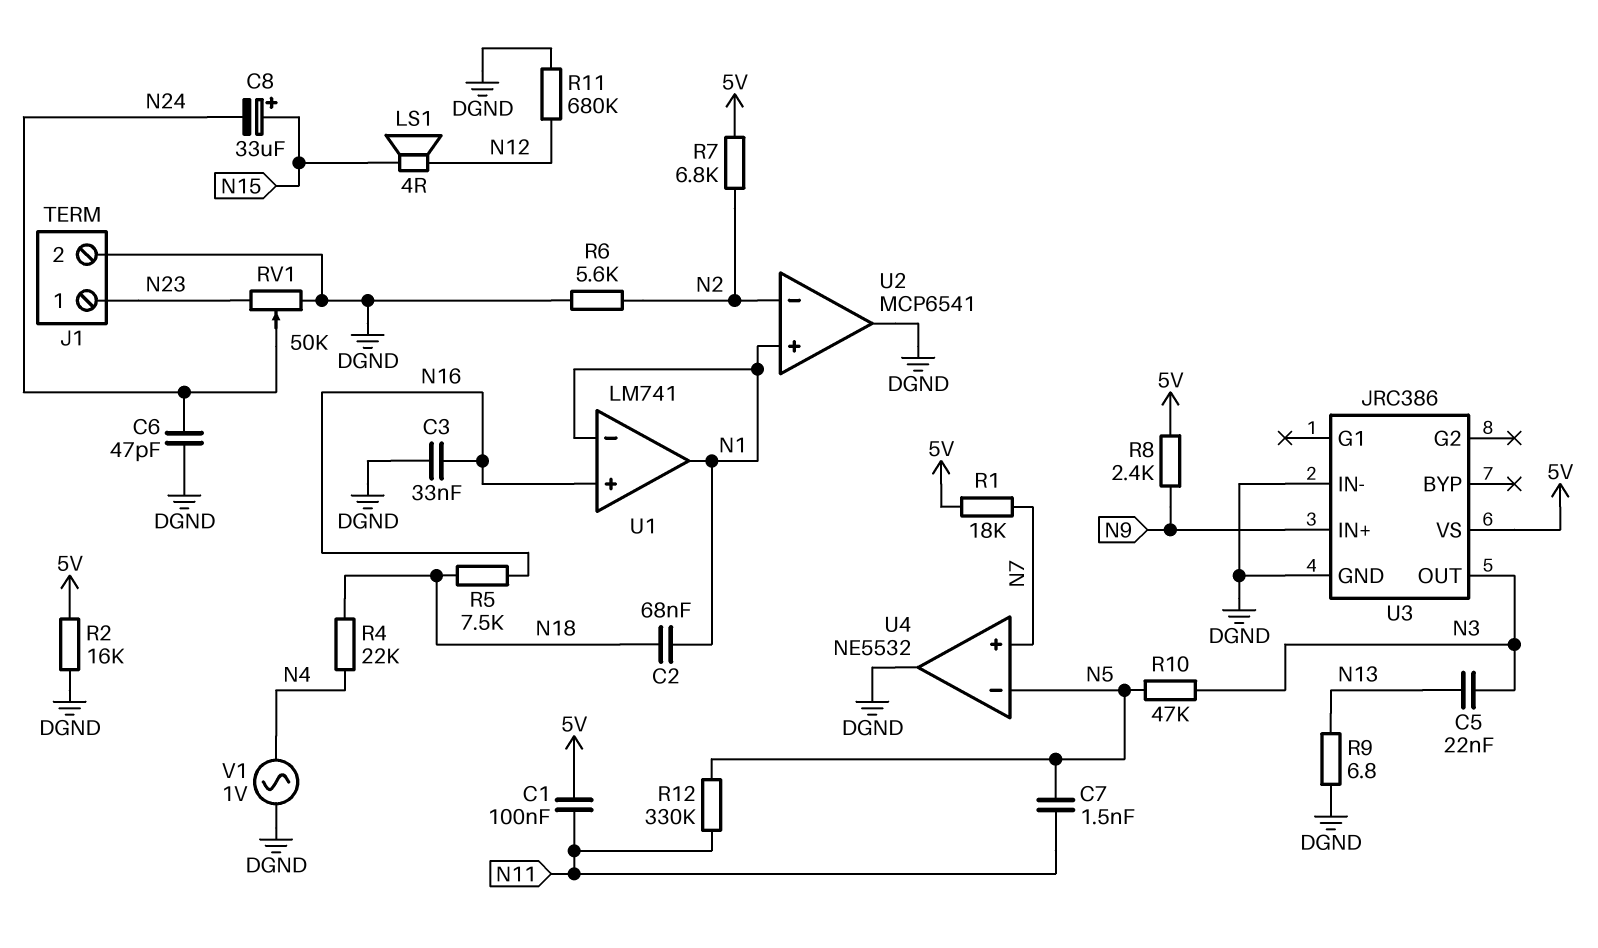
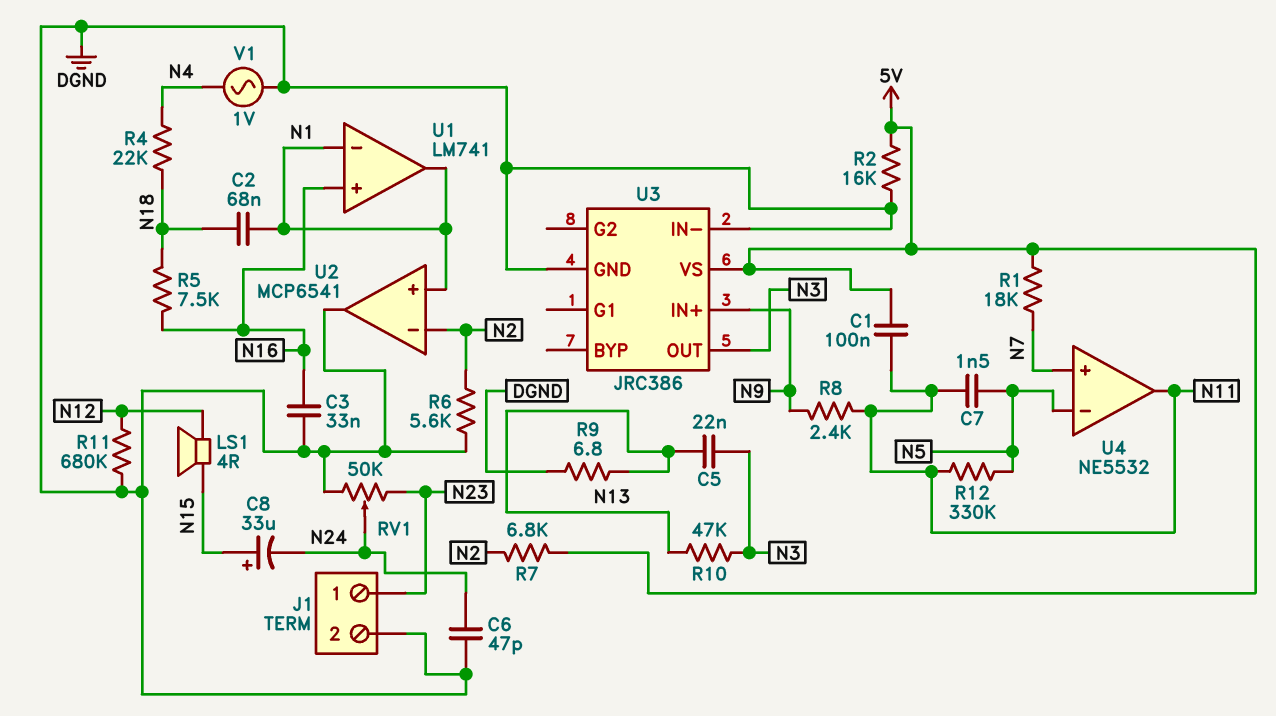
R8: 2.4k (5V, N9) -> 2.4k (N9, N11)
R10: 47k (N3, N5) -> 47k (N3, N13)
U4 pin out: DGND -> N11

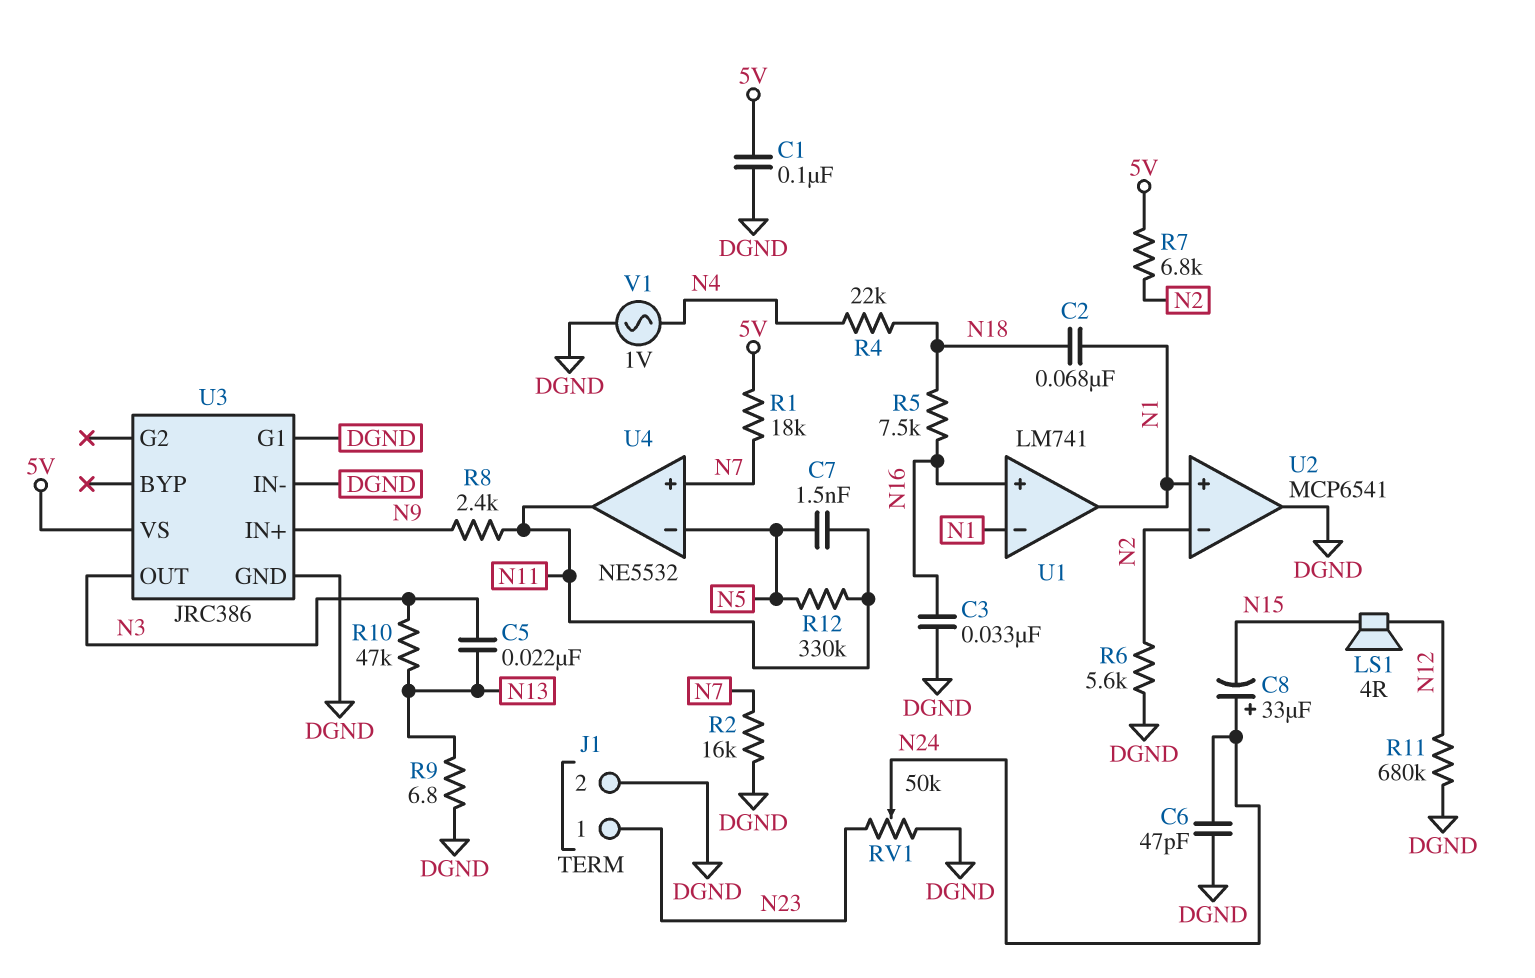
C1: 100nF (5V, N11) -> 100nF (5V, DGND)
C8: 33uF (plus N15, minus N24) -> 33uF (plus N24, minus N15)
R2: 16k (5V, DGND) -> 16k (DGND, N7)
U3 pin G1: none -> DGND

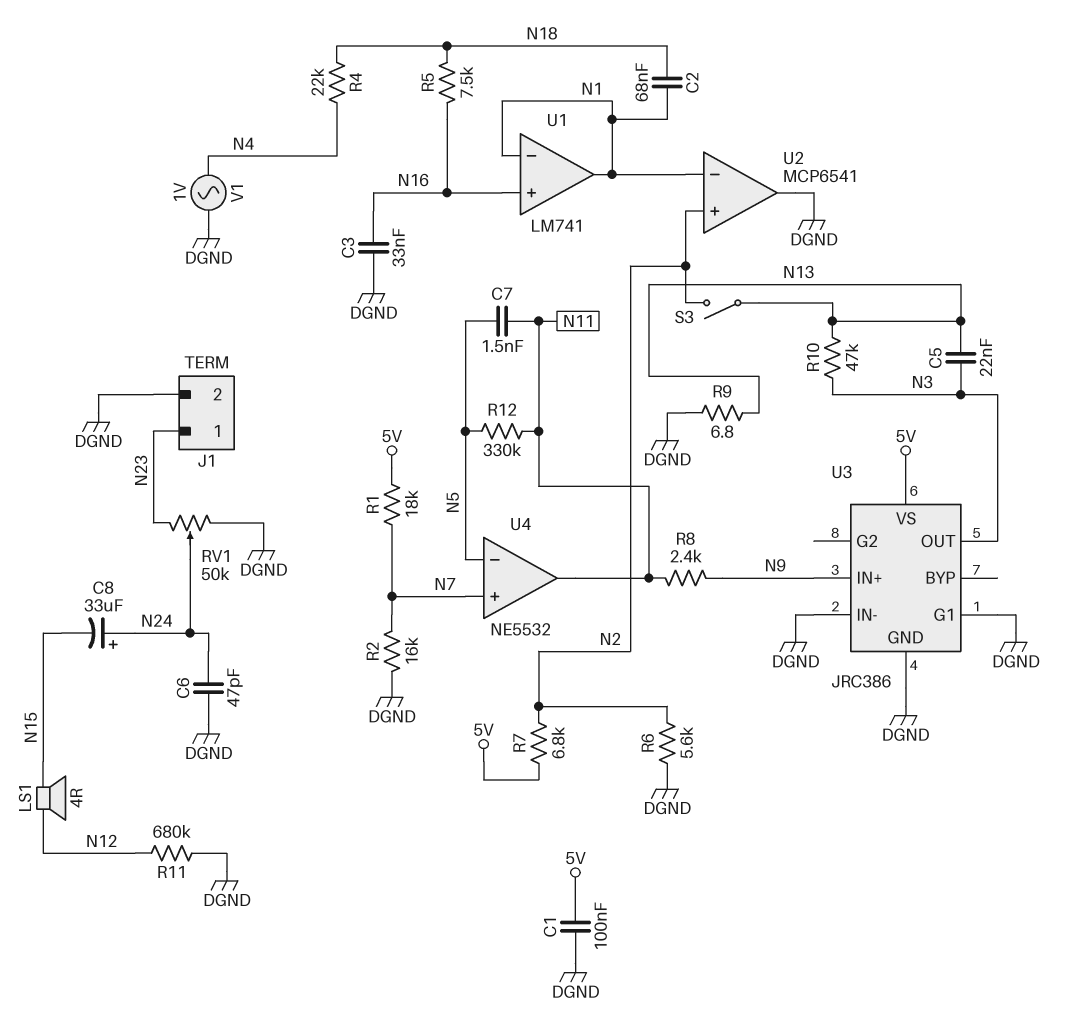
S3: none -> switch (N2, N13)
U2 pin in+: N1 -> N2
U2 pin in-: N2 -> N1

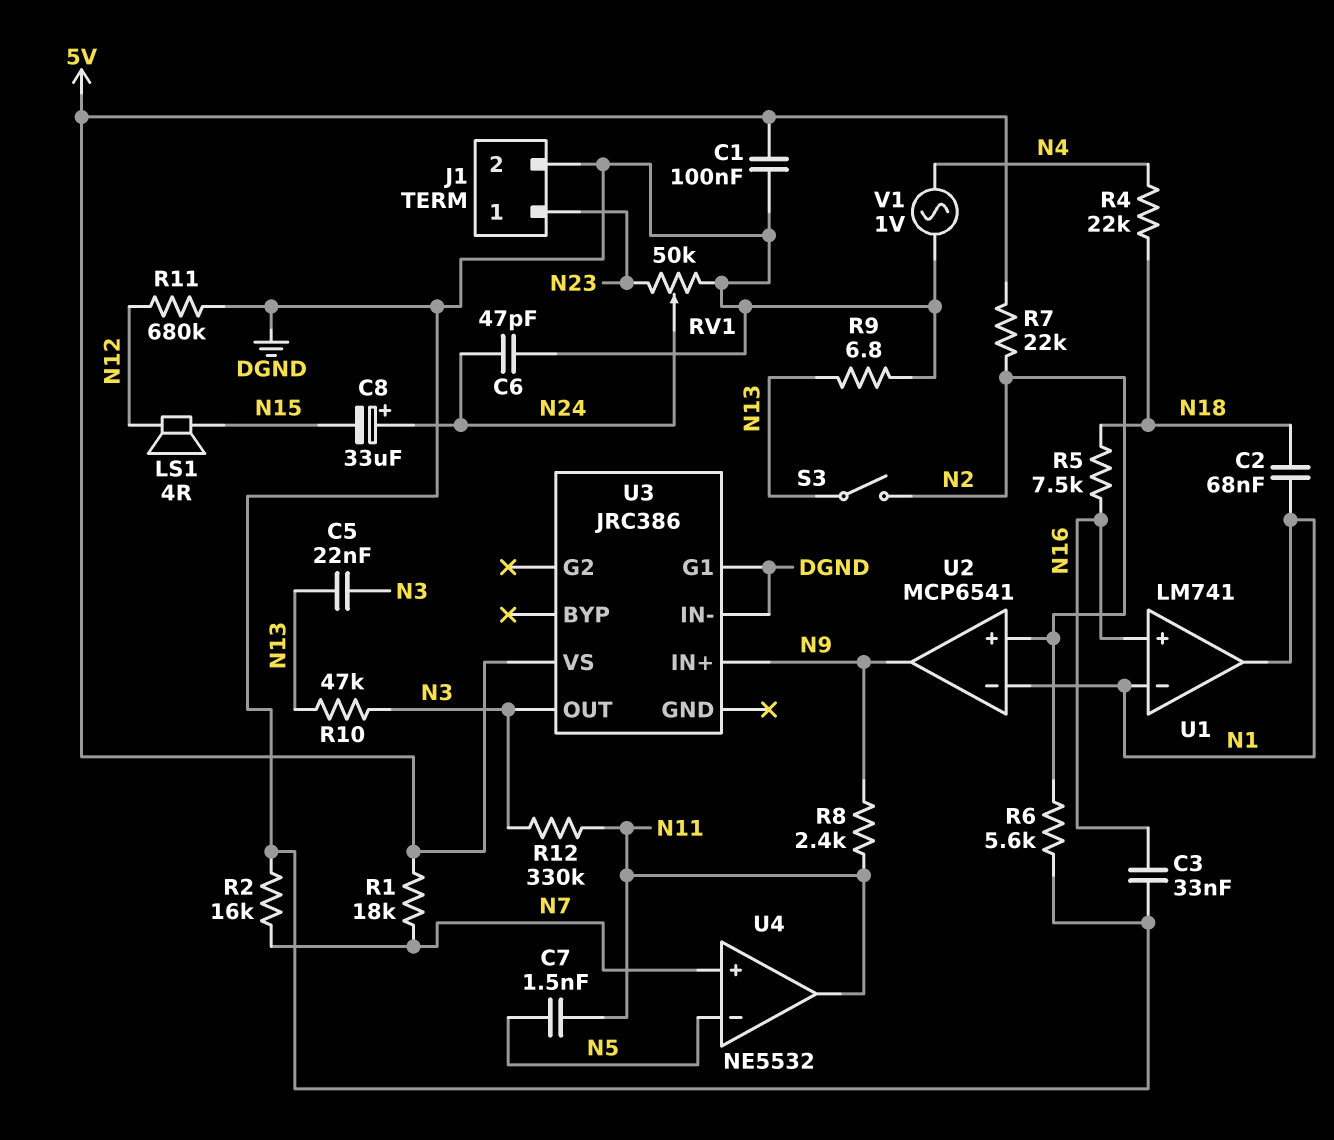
R7: 6.8k (5V, N2) -> 22k (5V, N2)
R12: 330k (N5, N11) -> 330k (N3, N11)
U2 pin out: DGND -> N9
U3 pin GND: DGND -> none

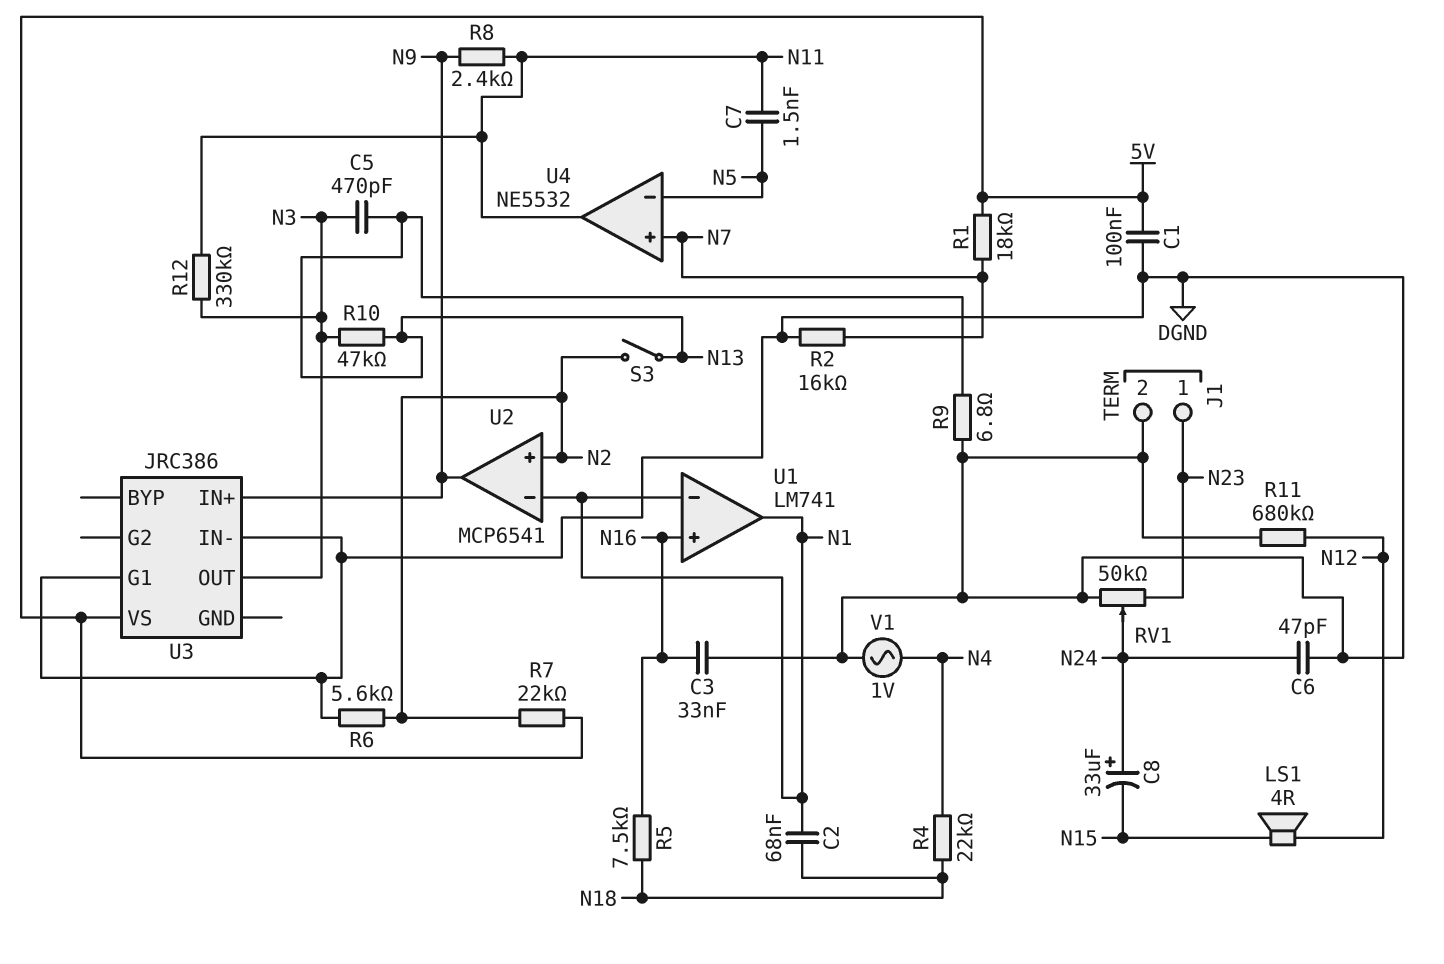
C5: 22nF (N3, N13) -> 470pF (N3, N13)

